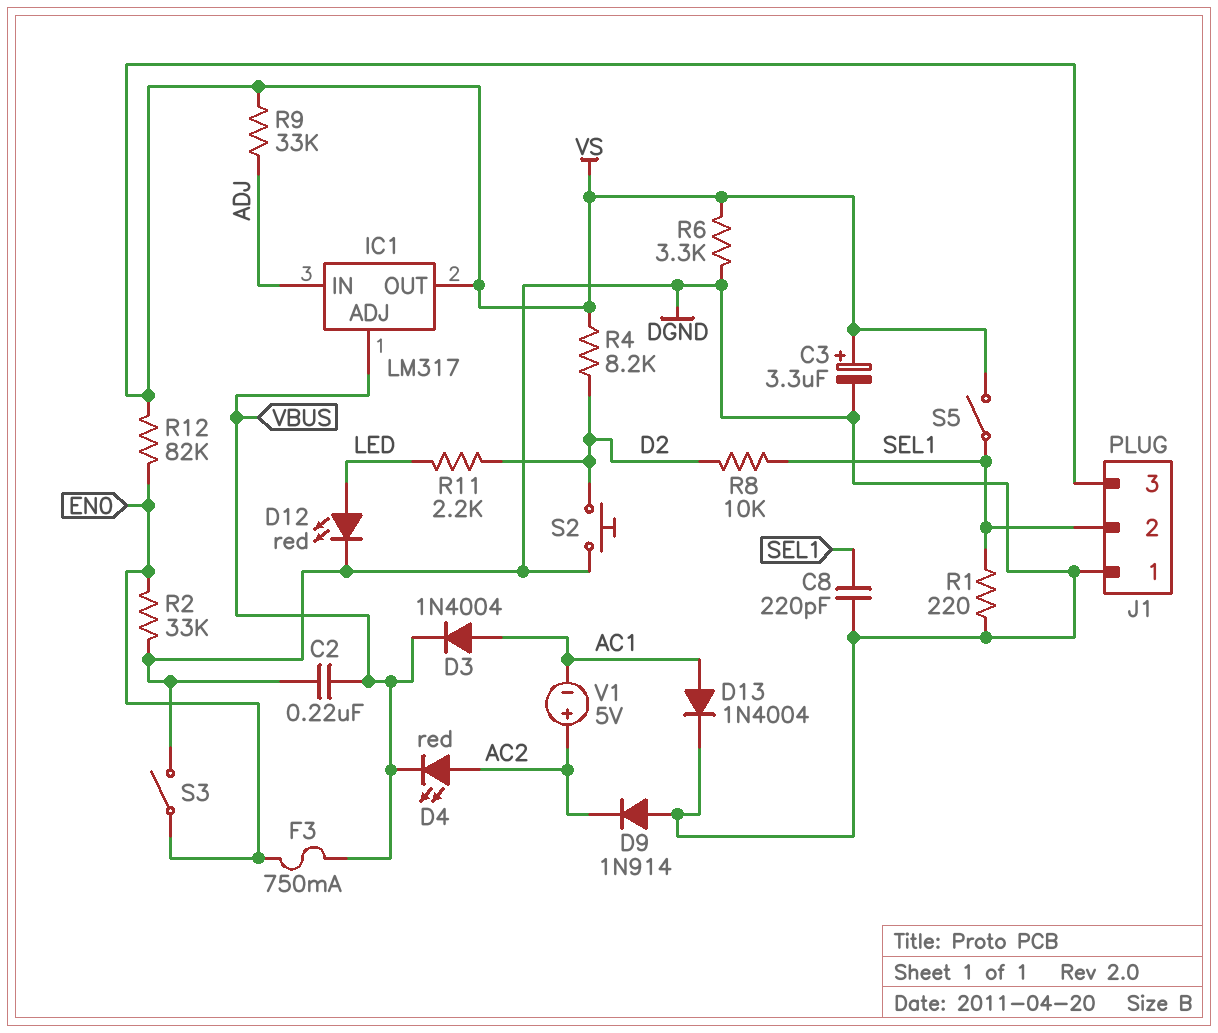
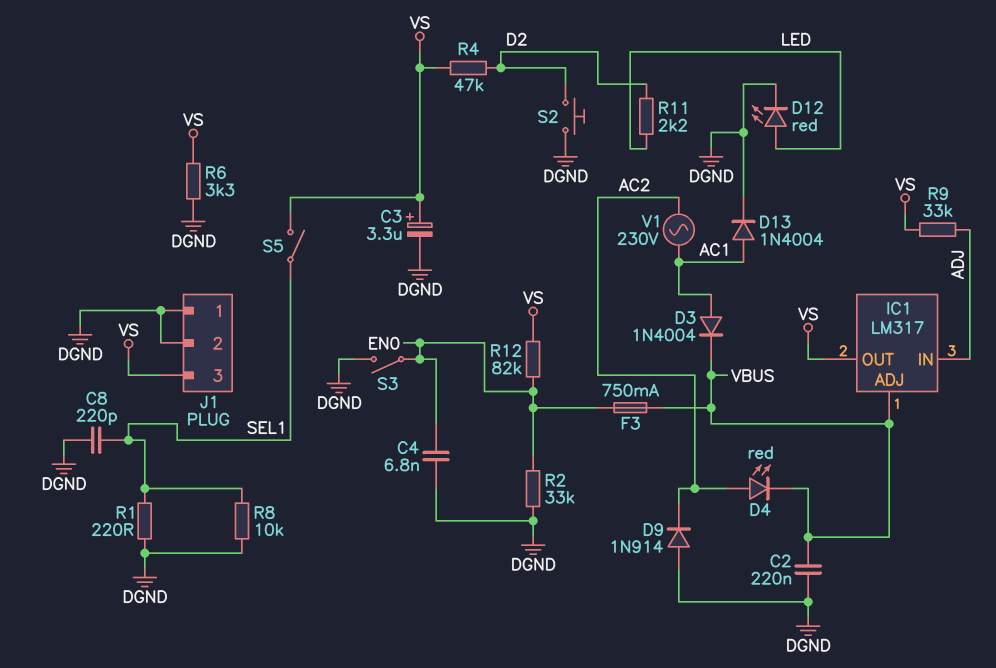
C4: none -> 6.8nF (DGND, EN0)
J1 pin 2: SEL1 -> DGND
R4: 8.2k (D2, VS) -> 47k (D2, VS)
R8: 10k (D2, SEL1) -> 10k (DGND, SEL1)
V1: 5V (plus AC2, minus AC1) -> AC 230V (AC1, AC2)

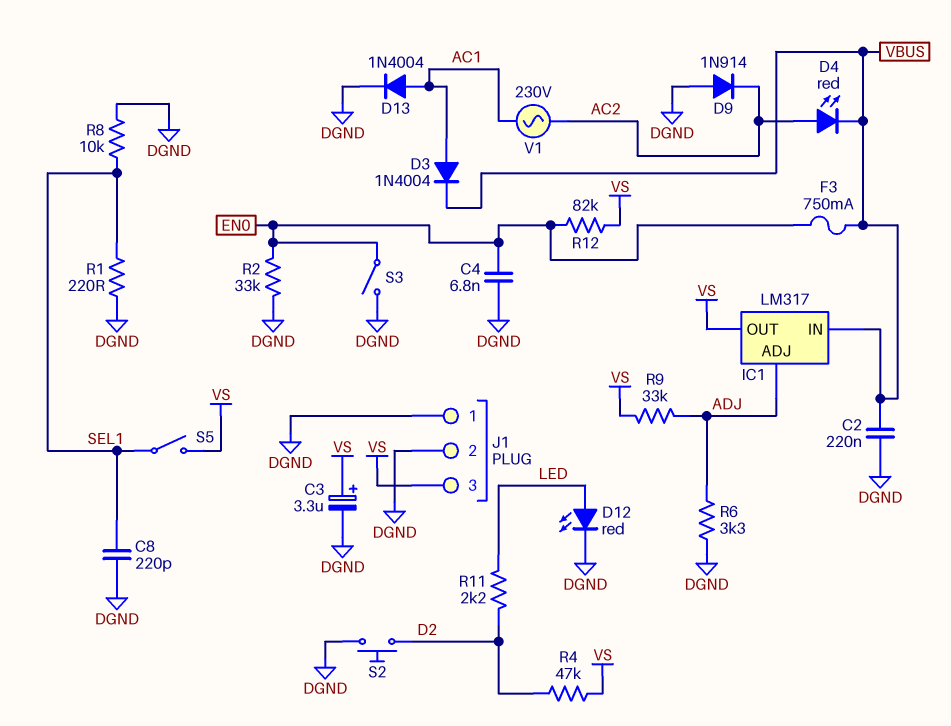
IC1 pin ADJ: VBUS -> ADJ
IC1 pin IN: ADJ -> VBUS
R6: 3.3k (DGND, VS) -> 3.3k (ADJ, DGND)

